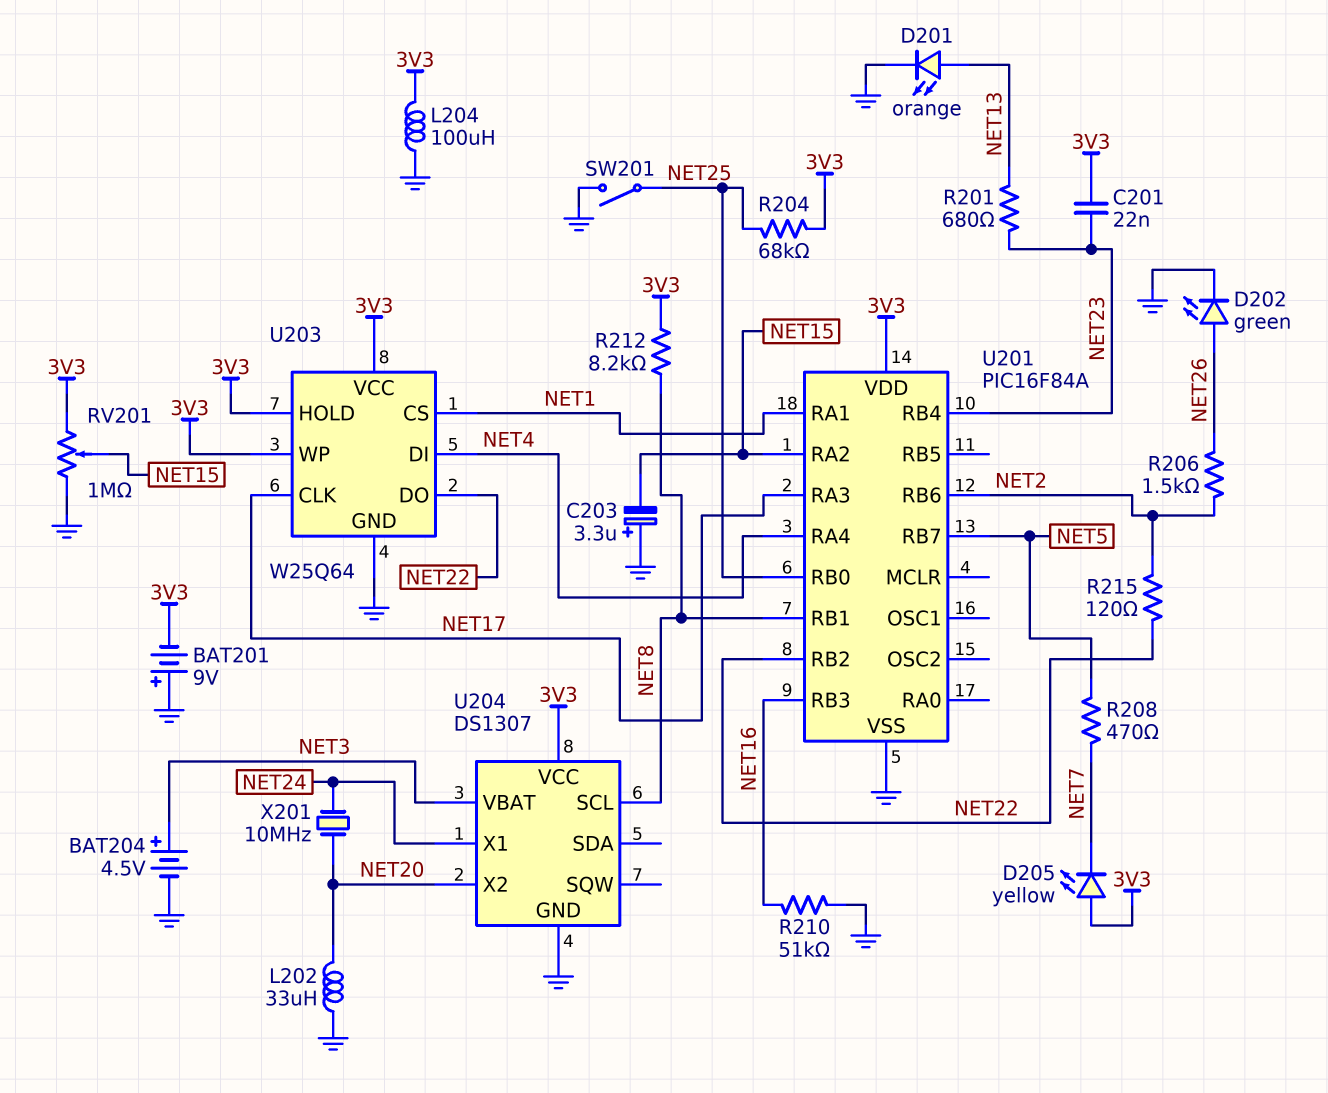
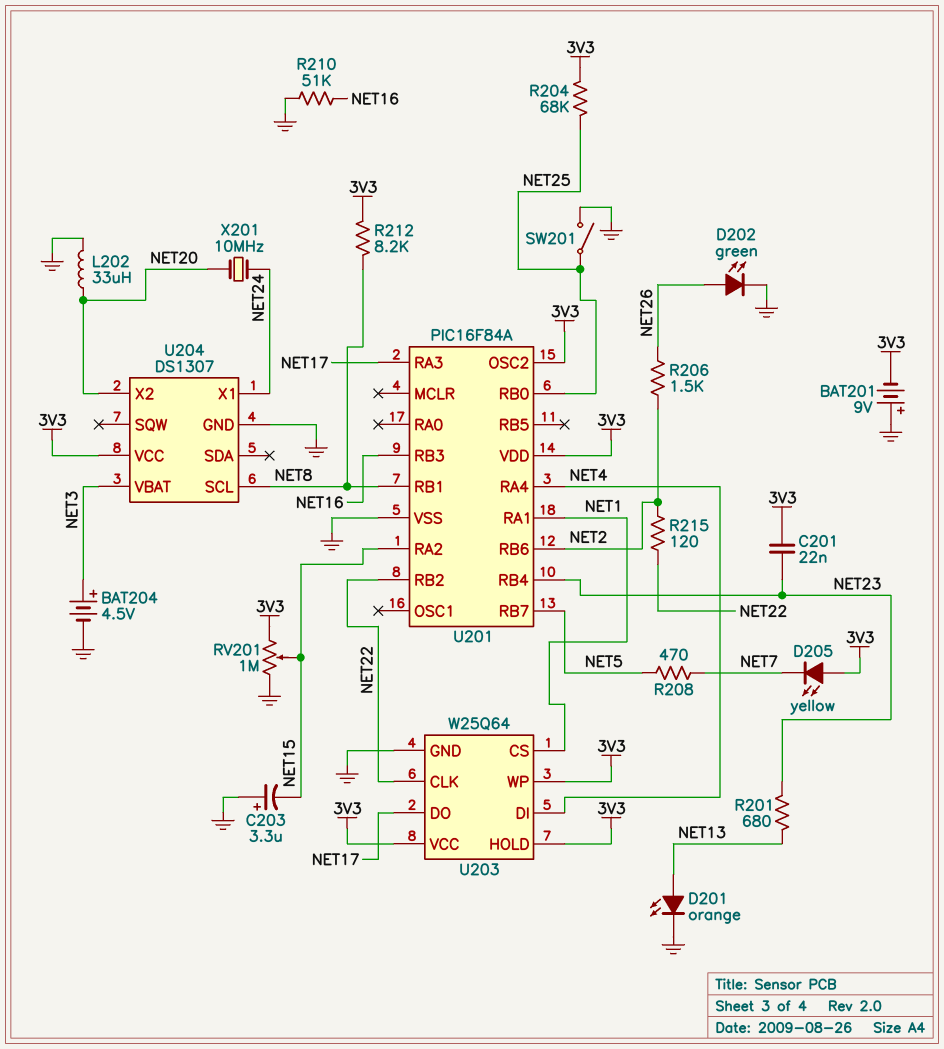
L204: 100uH (3V3, GND) -> none
U201 pin OSC2: none -> 3V3
U203 pin CLK: NET17 -> NET22
U203 pin DO: NET22 -> NET17

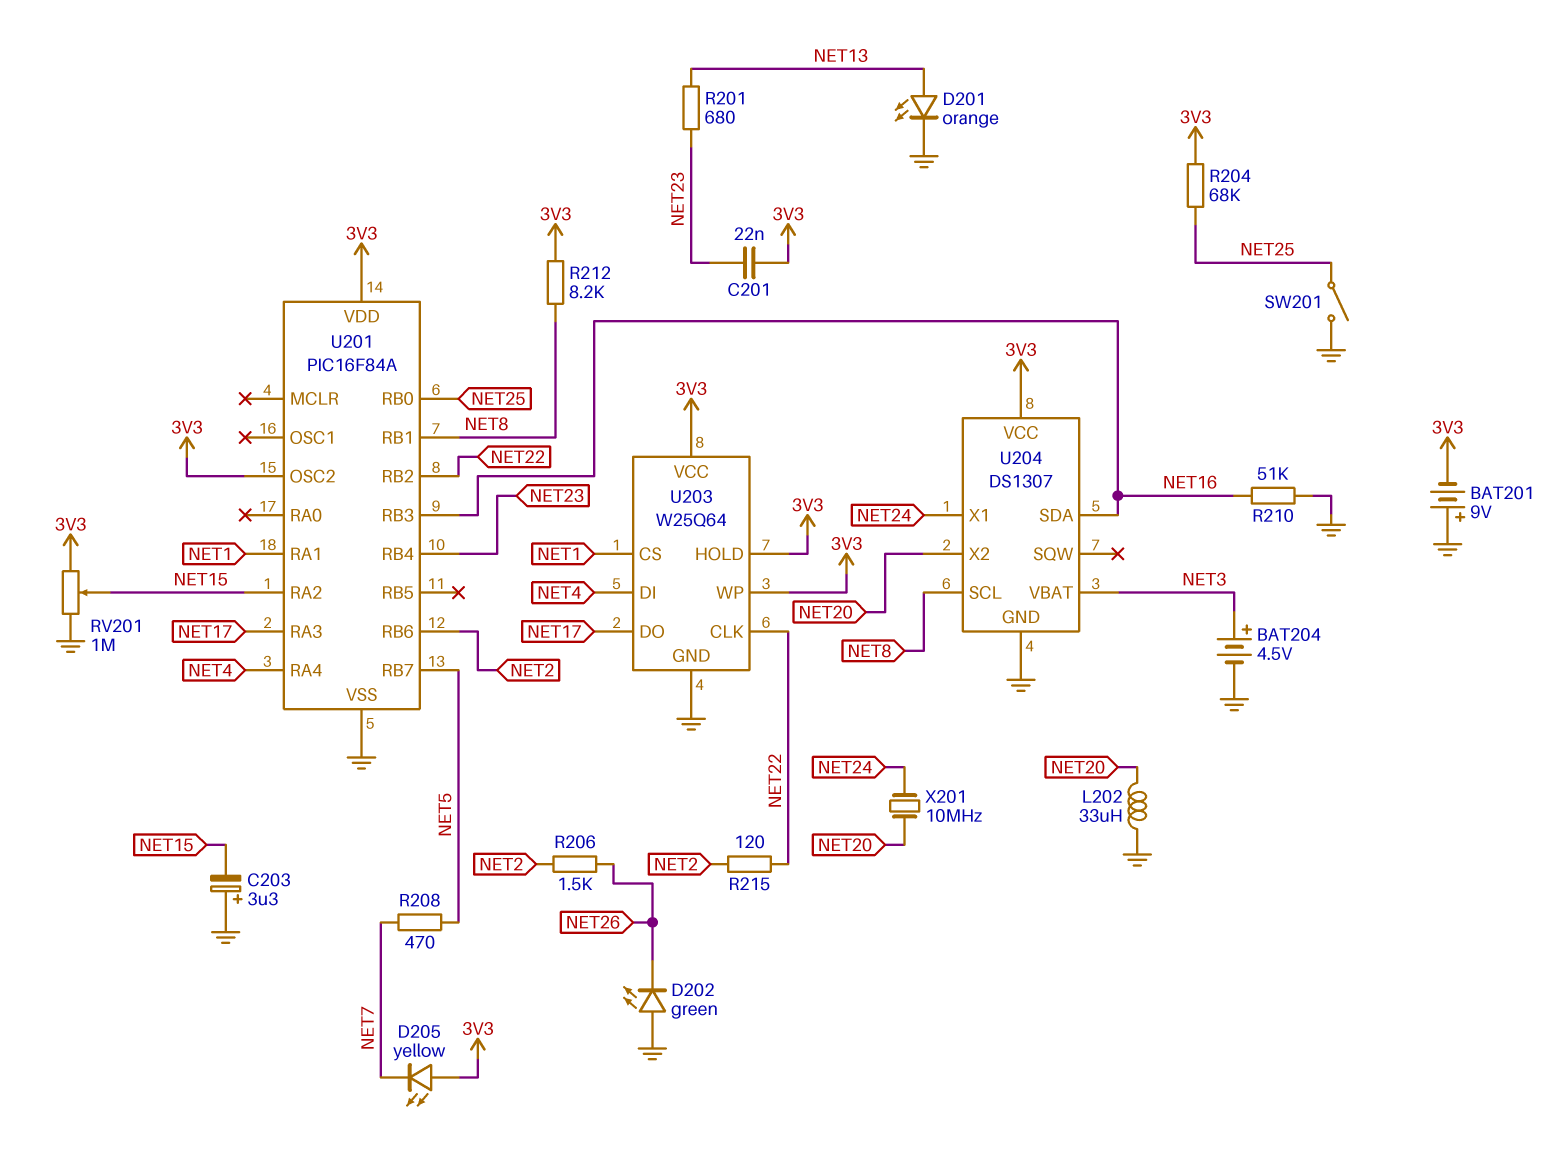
D202: LED green (A NET26, K GND) -> LED green (A GND, K NET26)
U204 pin SDA: none -> NET16

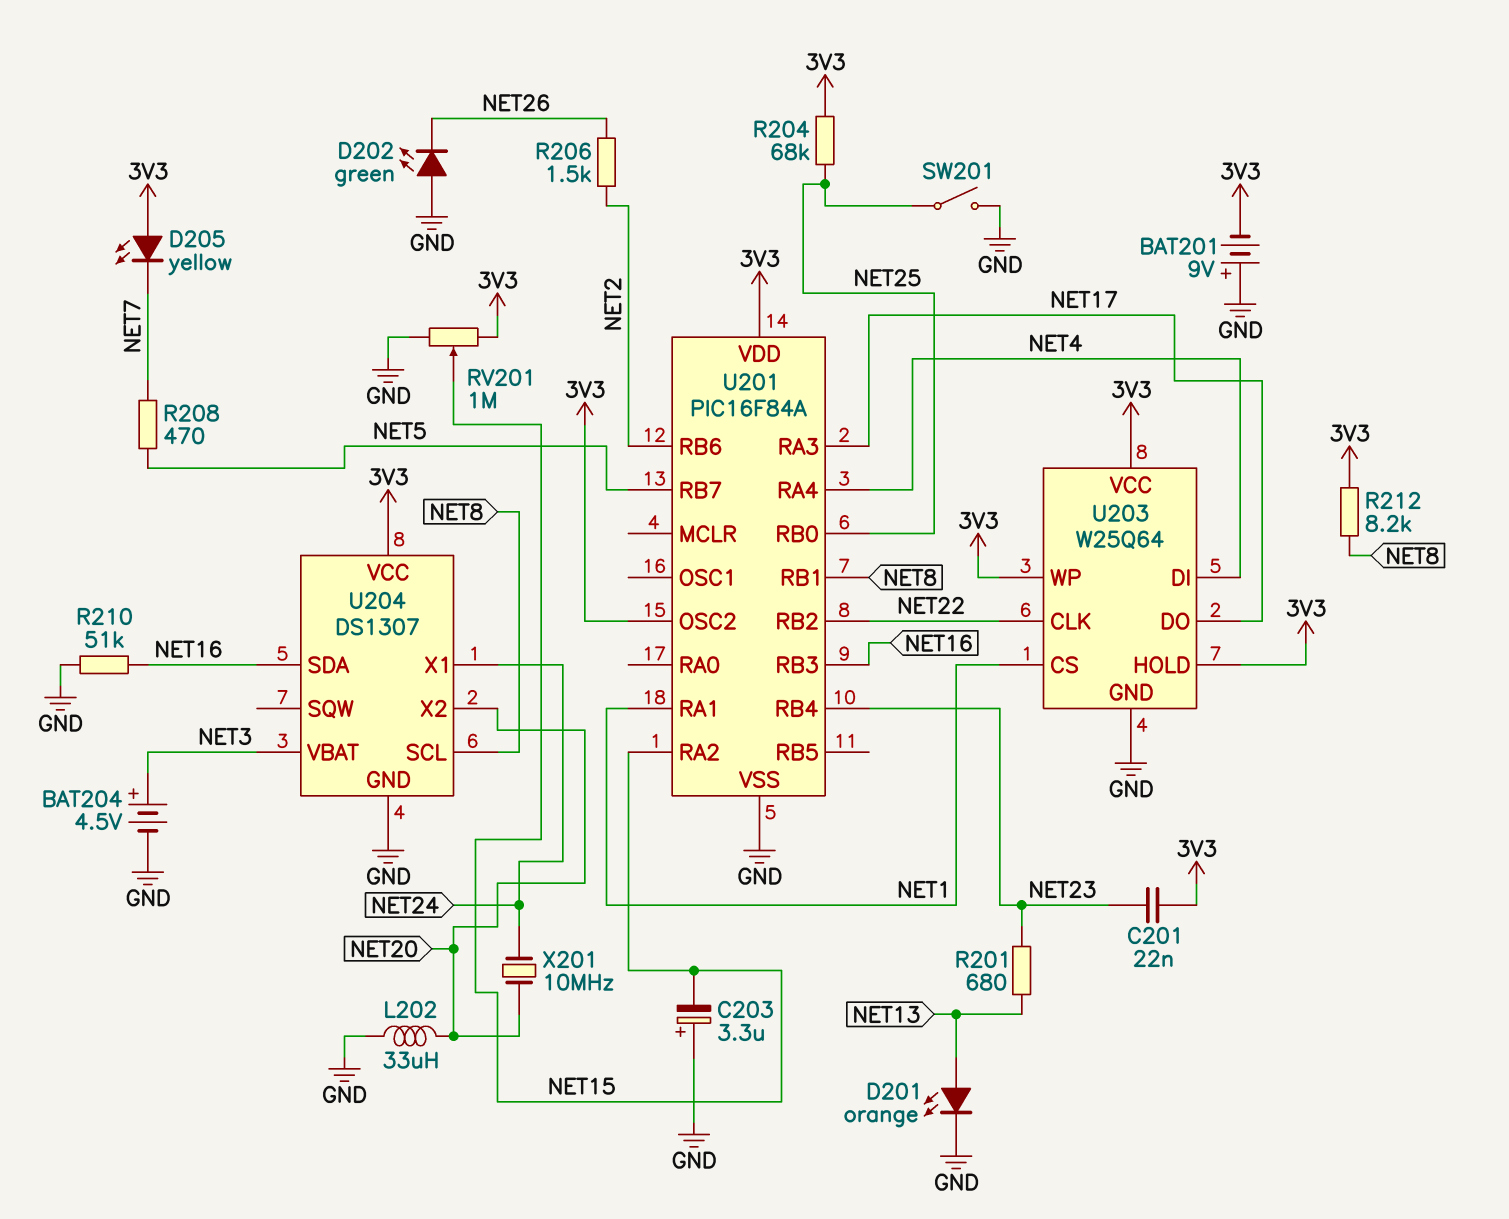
R215: 120 (NET2, NET22) -> none

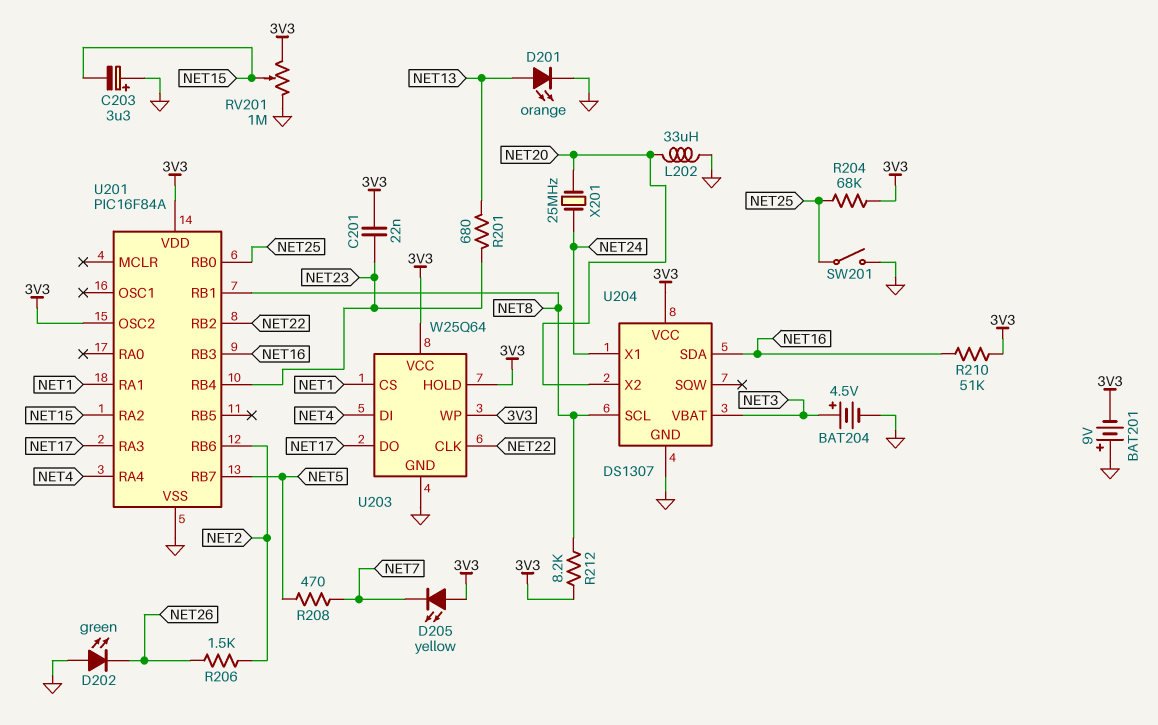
R210: 51k (GND, NET16) -> 51k (3V3, NET16)
X201: 10MHz (NET20, NET24) -> 25MHz (NET20, NET24)

